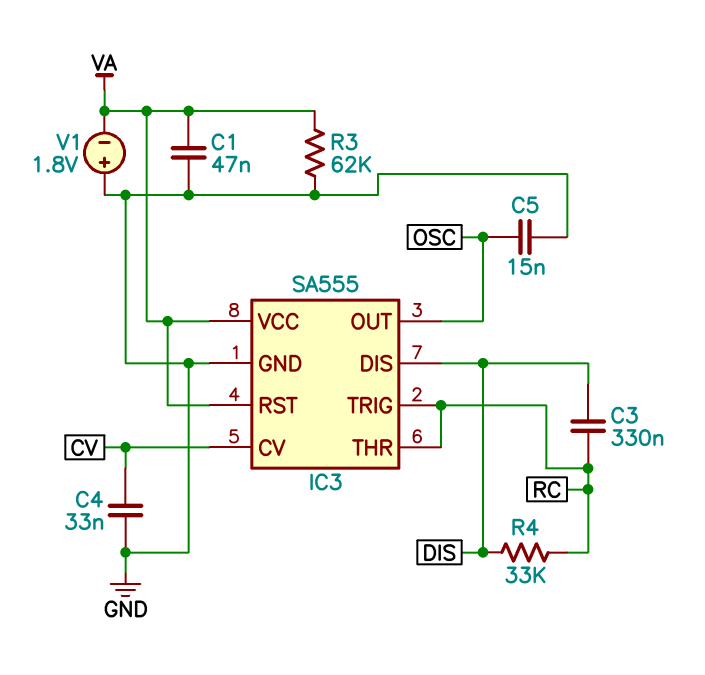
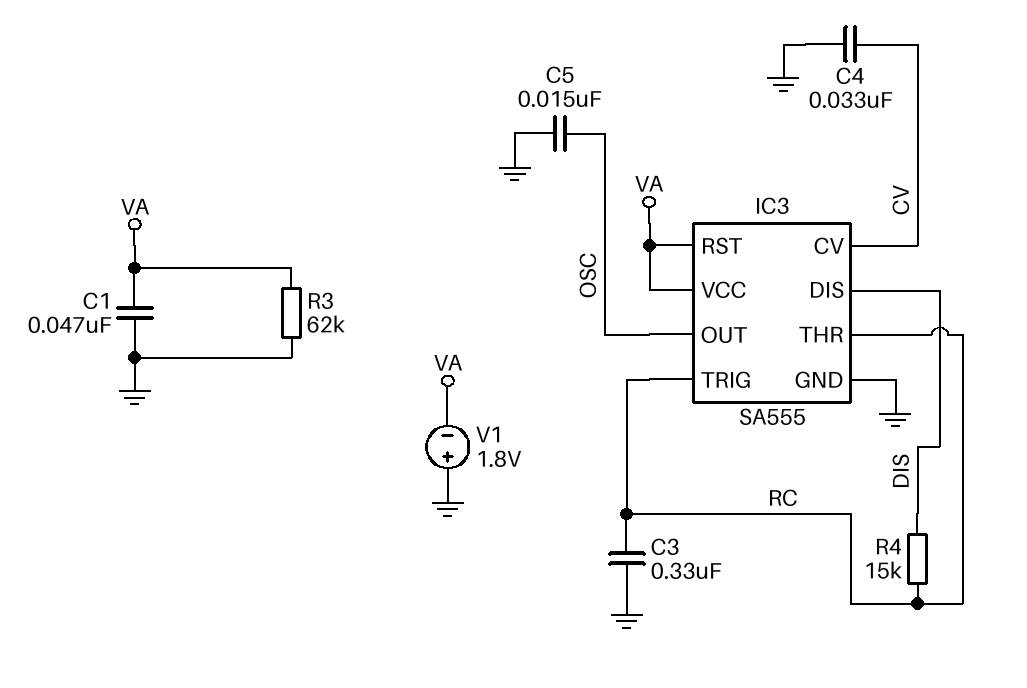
C3: 330nF (DIS, RC) -> 330nF (GND, RC)
R4: 33k (DIS, RC) -> 15k (DIS, RC)

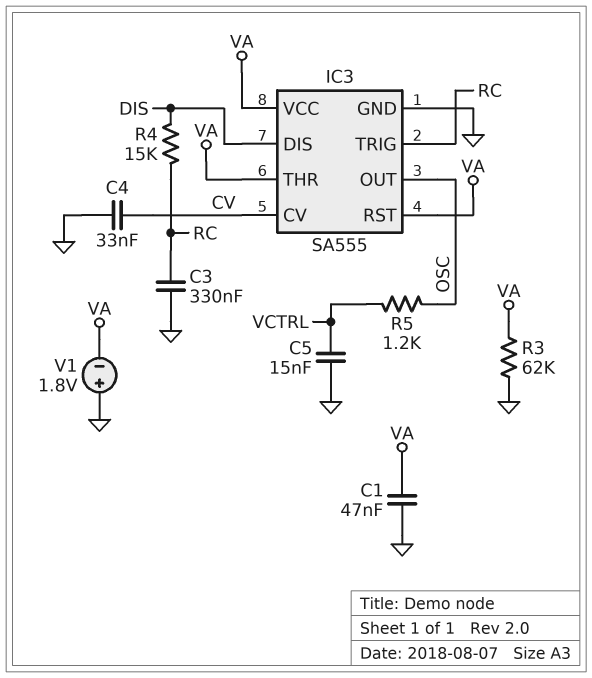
C5: 15nF (GND, OSC) -> 15nF (GND, VCTRL)
IC3 pin THR: RC -> VA
R5: none -> 1.2k (OSC, VCTRL)

